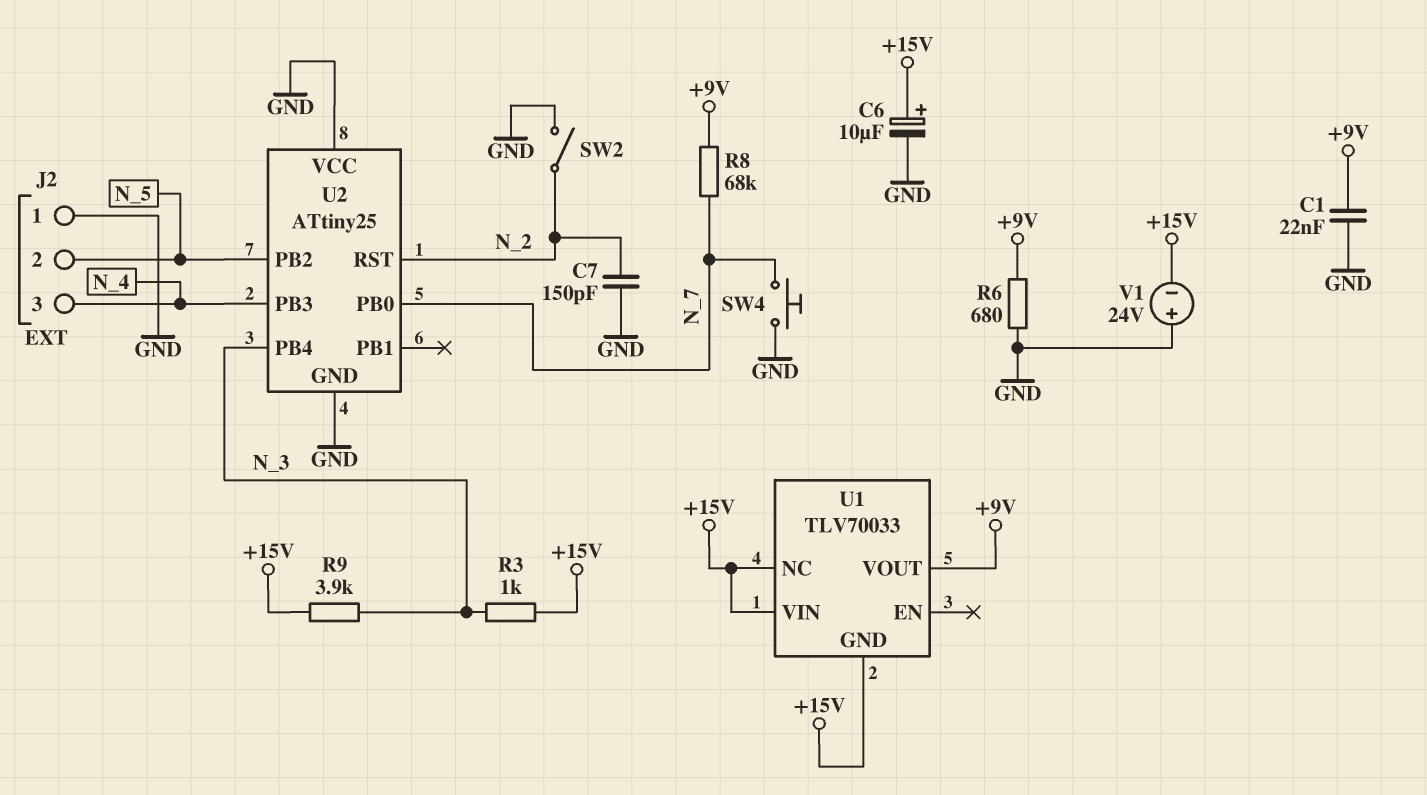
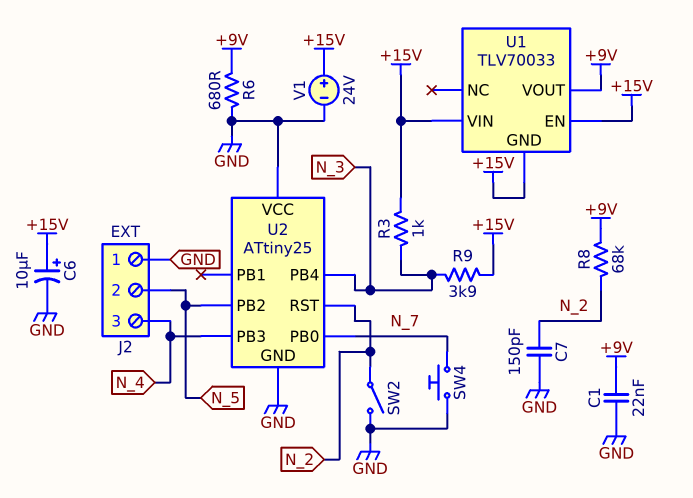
R8: 68k (+9V, N_7) -> 68k (+9V, N_2)
U1 pin EN: none -> +15V
U1 pin NC: +15V -> none
V1: 24V (plus GND, minus +15V) -> 24V (plus +15V, minus GND)

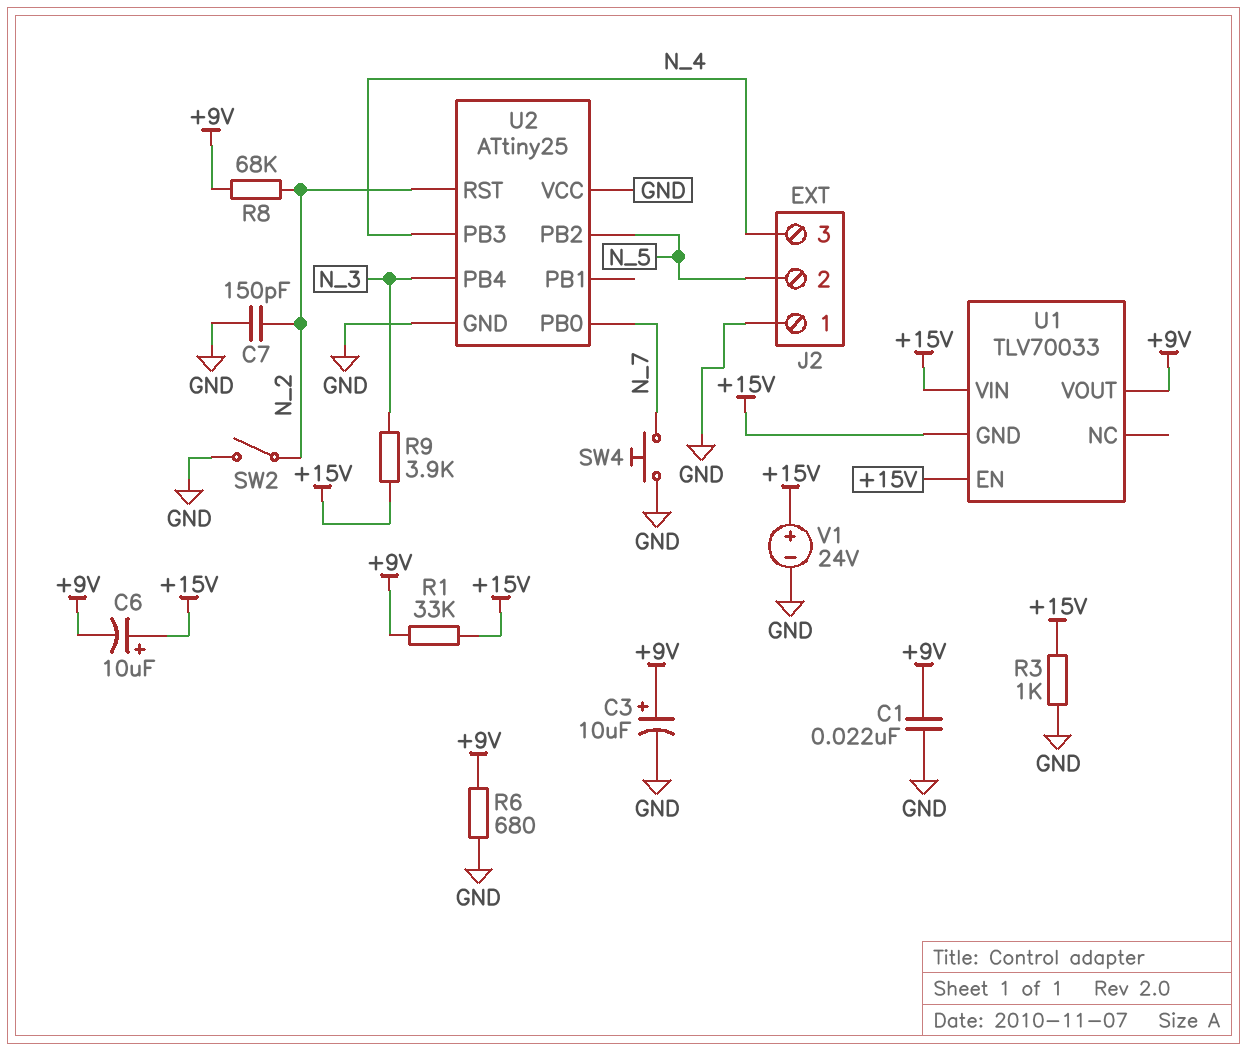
C3: none -> 10uF (plus +9V, minus GND)
C6: 10uF (plus +15V, minus GND) -> 10uF (plus +15V, minus +9V)
R1: none -> 33k (+9V, +15V)
R3: 1k (+15V, N_3) -> 1k (+15V, GND)

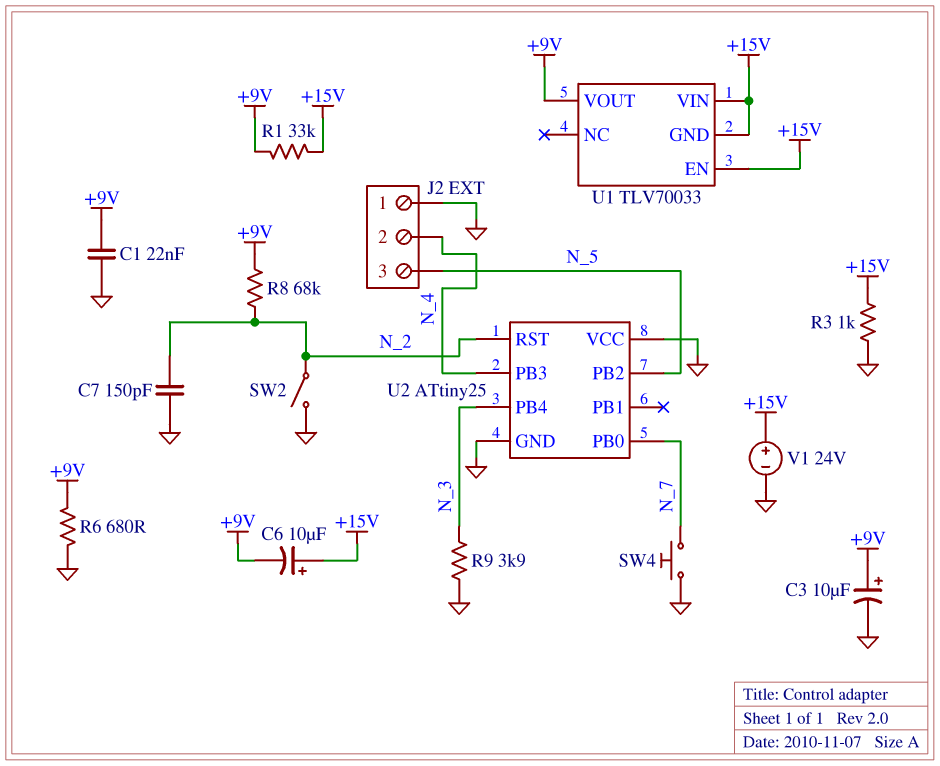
J2 pin 2: N_5 -> N_4
J2 pin 3: N_4 -> N_5
R9: 3.9k (+15V, N_3) -> 3.9k (GND, N_3)

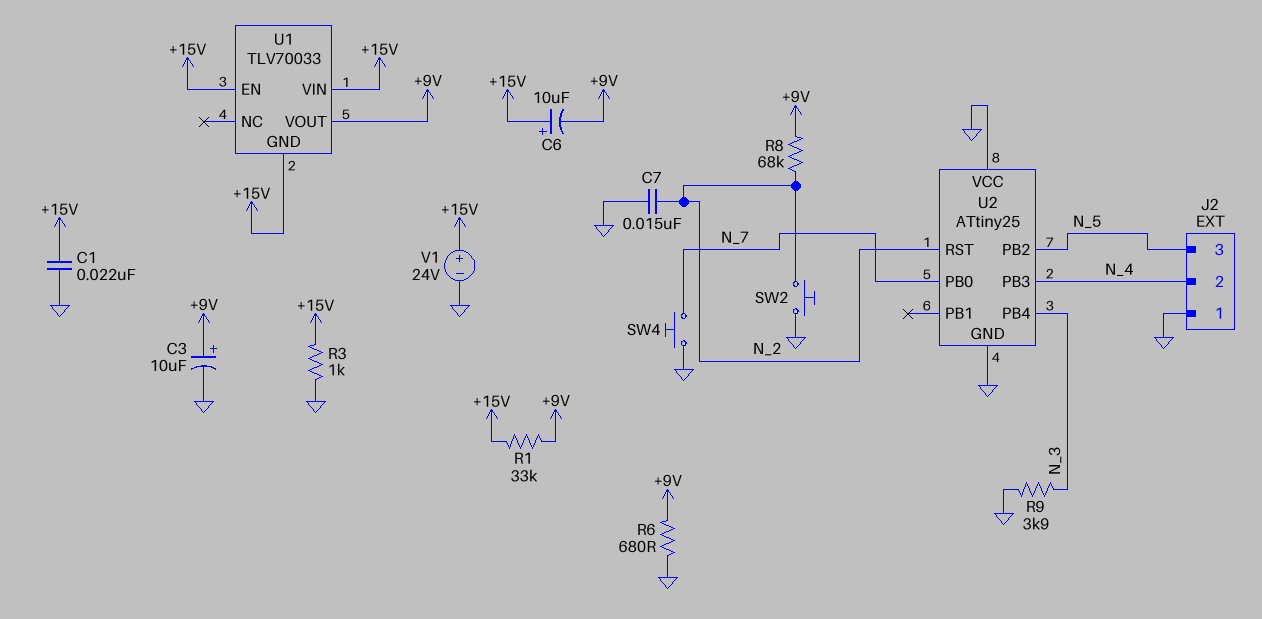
C1: 22nF (+9V, GND) -> 22nF (+15V, GND)
C7: 150pF (GND, N_2) -> 15nF (GND, N_2)
SW2: switch (GND, N_2) -> button (GND, N_2)

